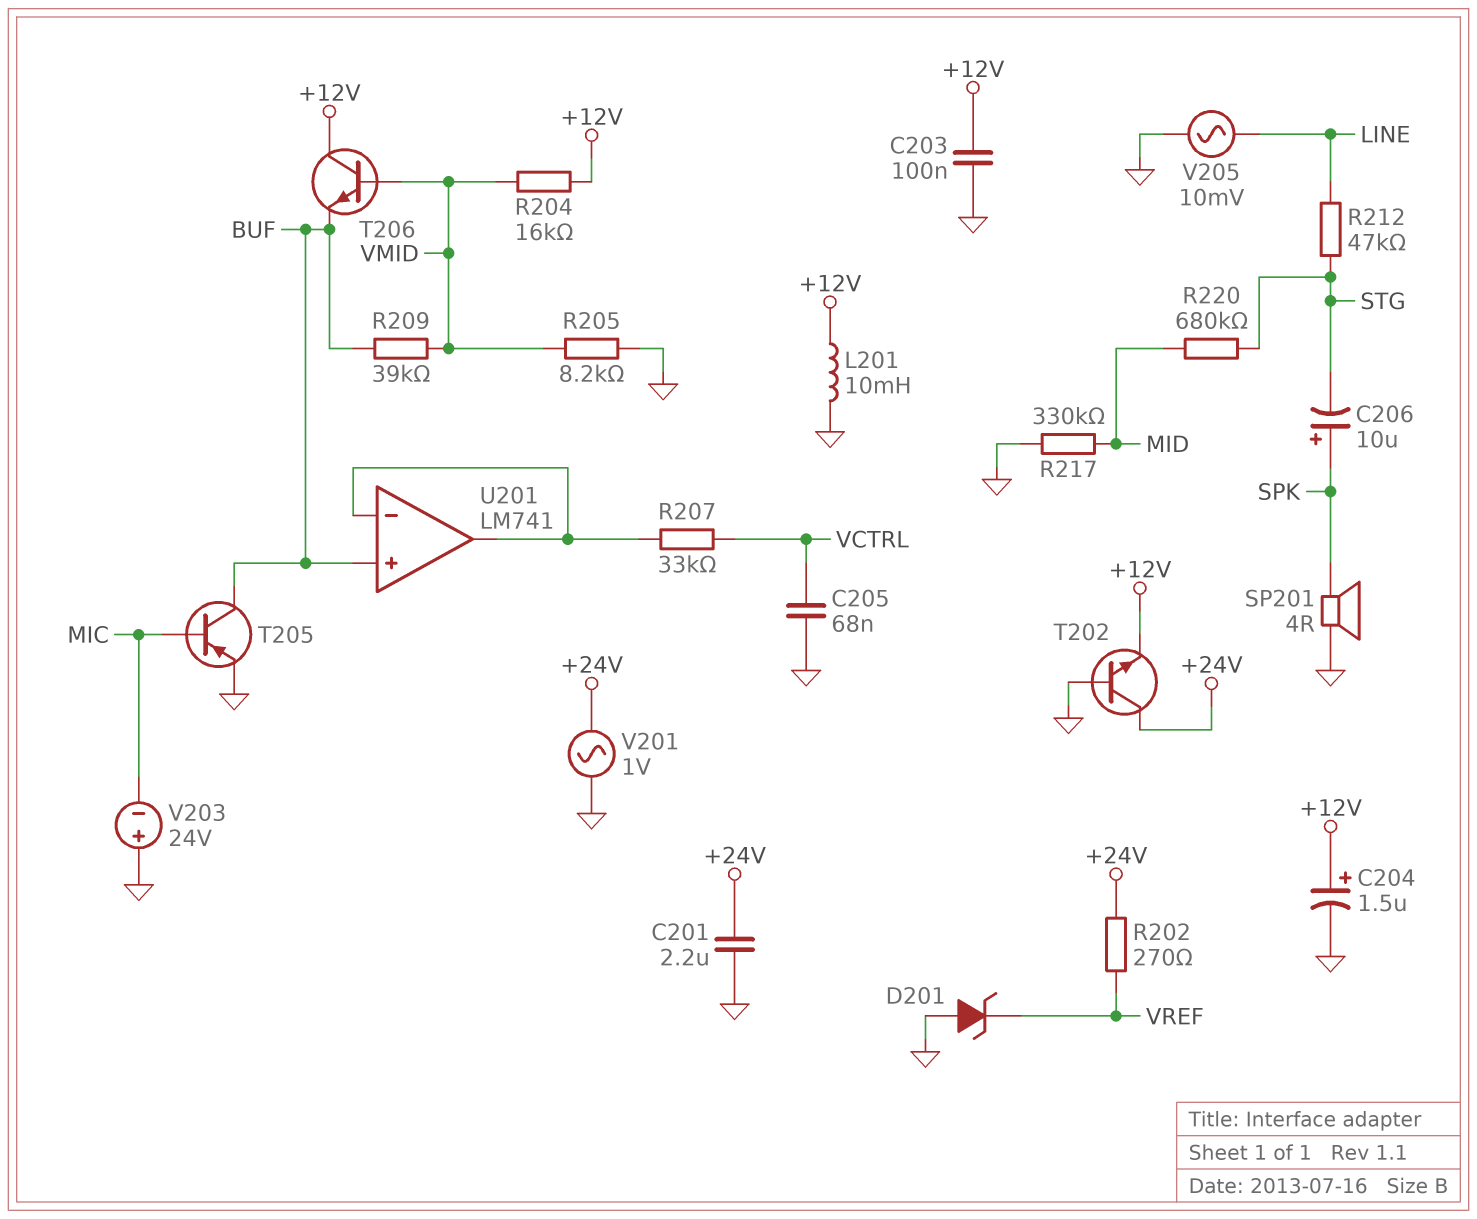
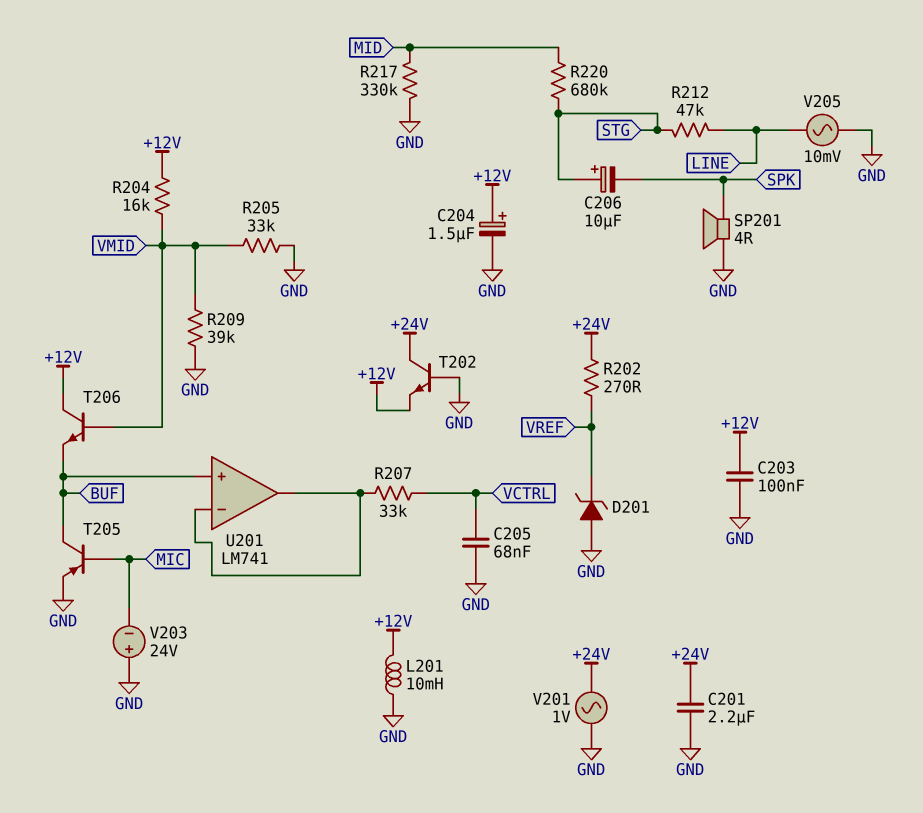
C206: 10uF (plus SPK, minus STG) -> 10uF (plus STG, minus SPK)
R205: 8.2k (GND, VMID) -> 33k (GND, VMID)
R209: 39k (BUF, VMID) -> 39k (GND, VMID)

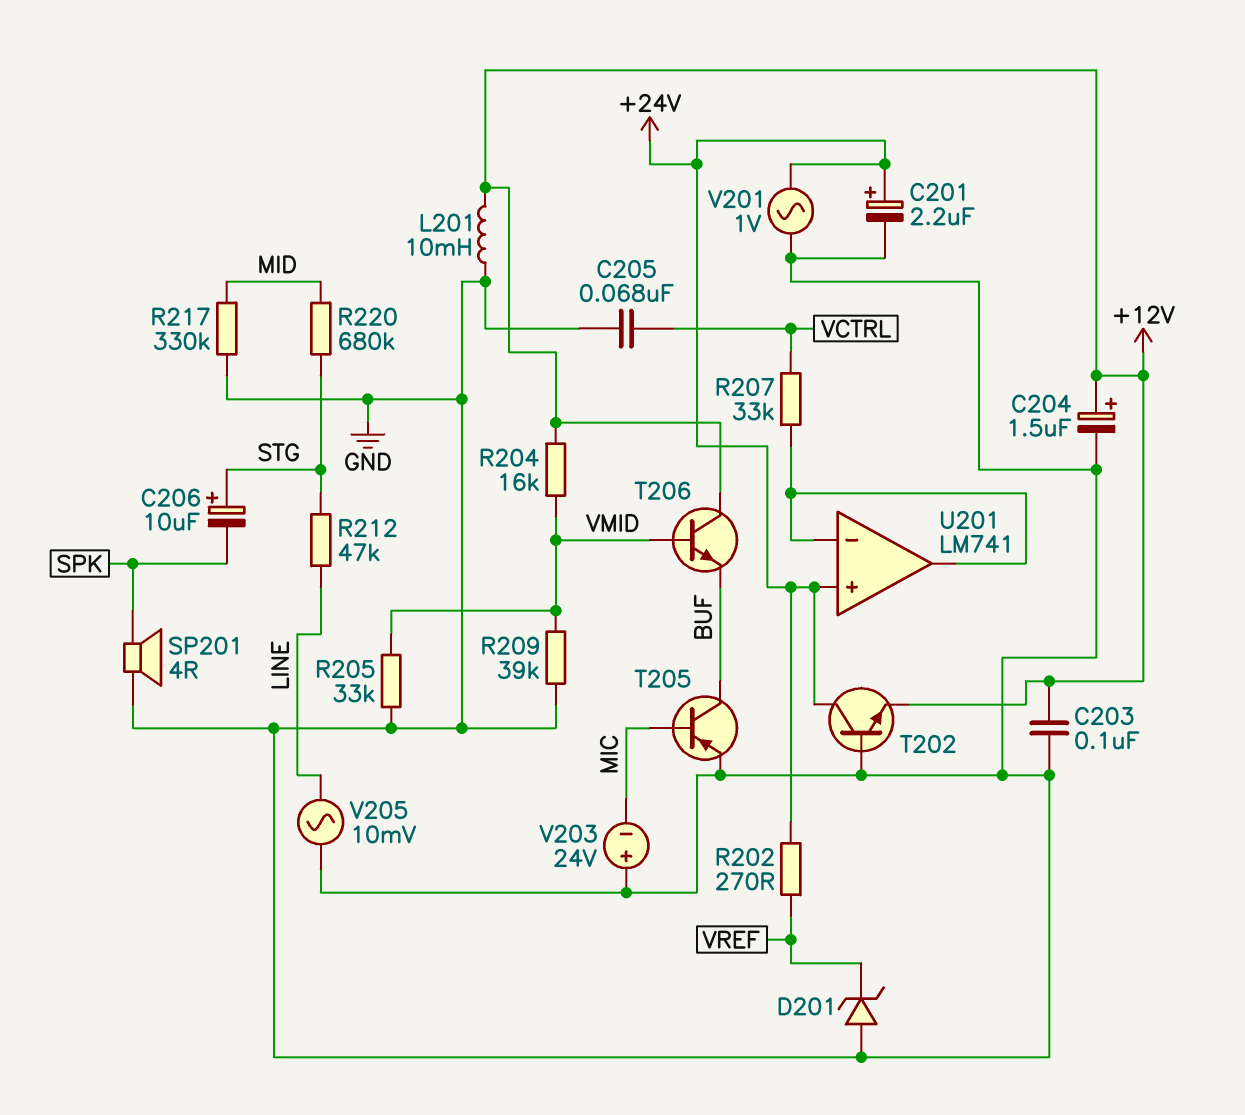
C201: 2.2uF (+24V, GND) -> 2.2uF (plus +24V, minus GND)
U201 pin in+: BUF -> +24V

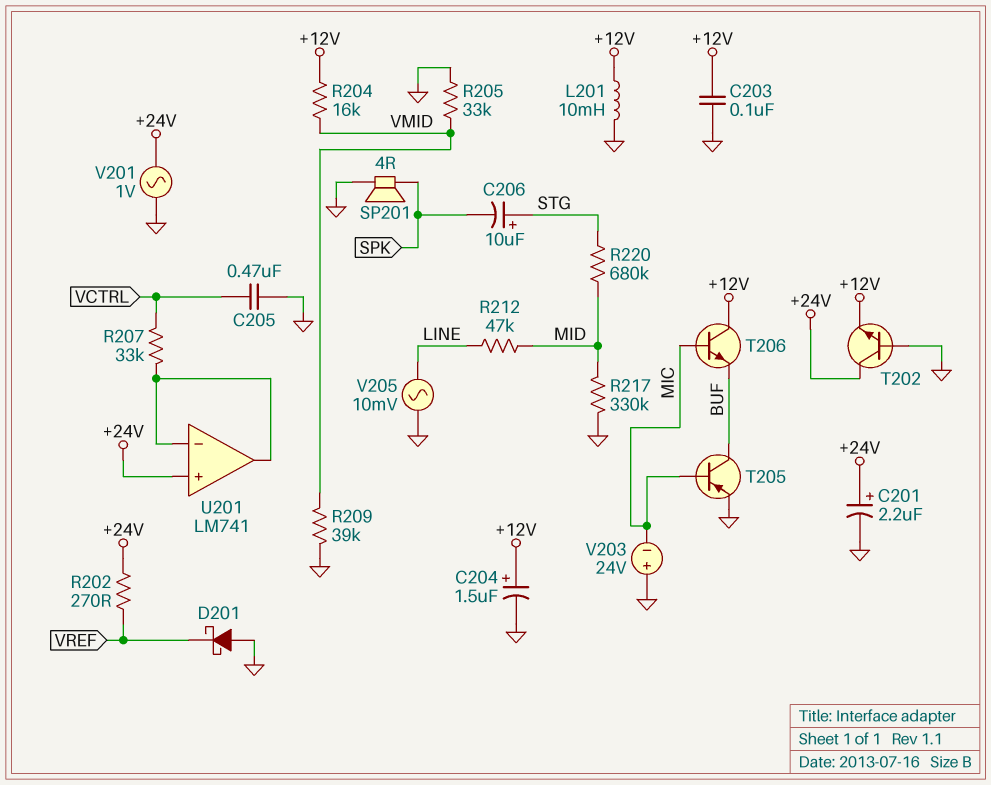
C205: 68nF (GND, VCTRL) -> 470nF (GND, VCTRL)
D201: zener (A GND, K VREF) -> schottky (A GND, K VREF)
R212: 47k (LINE, STG) -> 47k (LINE, MID)
T206: NPN (B VMID, C +12V, E BUF) -> NPN (B MIC, C +12V, E BUF)

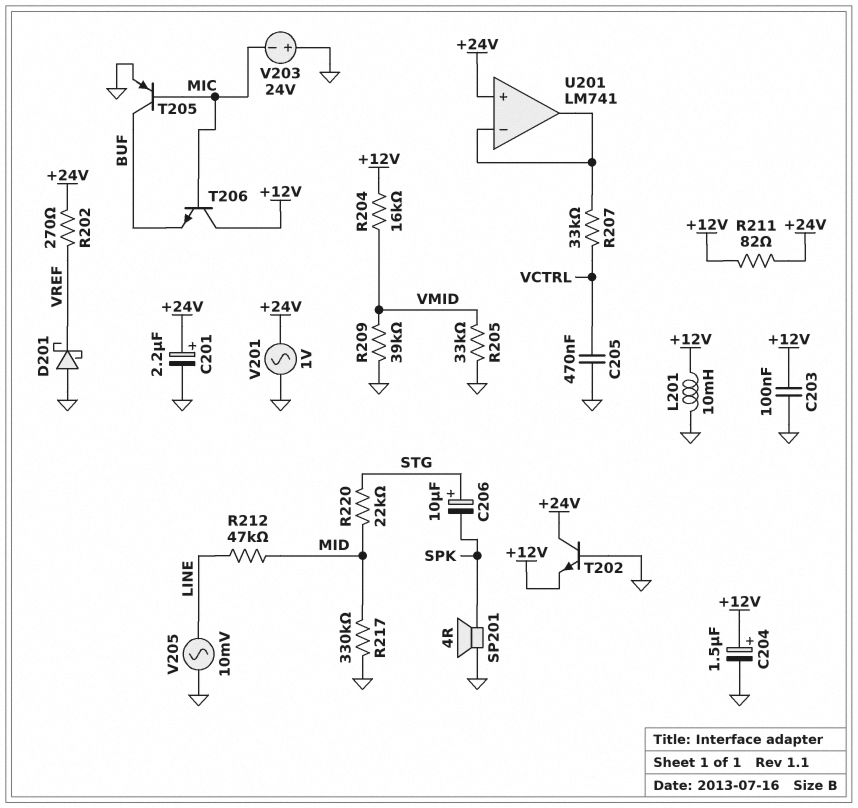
R211: none -> 82 (+12V, +24V)
R220: 680k (MID, STG) -> 22k (MID, STG)

